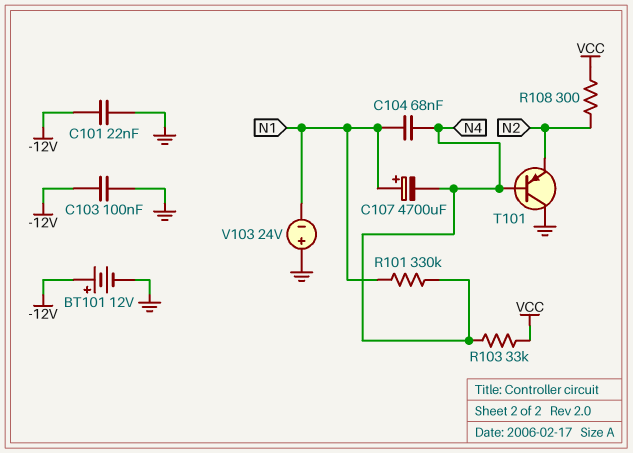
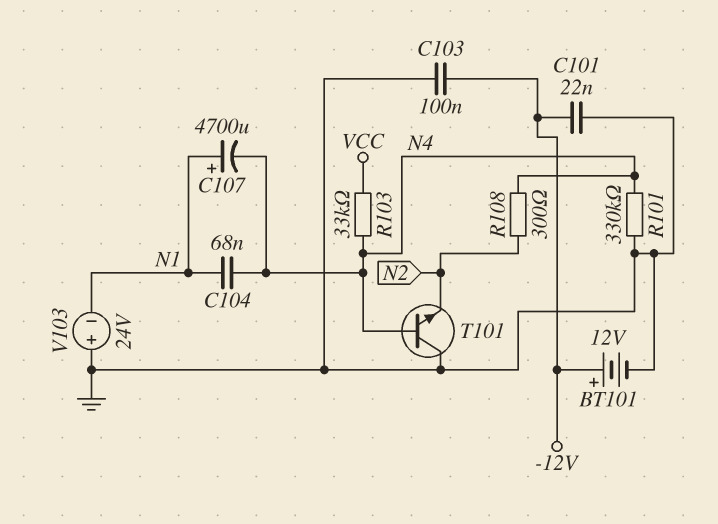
R101: 330k (N1, N4) -> 330k (GND, N4)
R108: 300 (N2, VCC) -> 300 (N2, N4)
T101: PNP (B N4, C GND, E N2) -> NPN (B N4, C GND, E N2)

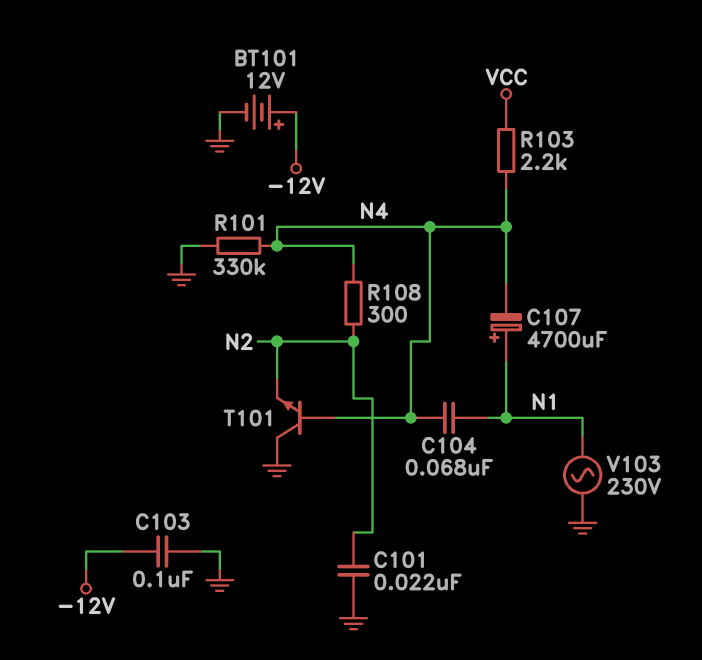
C101: 22nF (-12V, GND) -> 22nF (GND, N2)
R103: 33k (N4, VCC) -> 2.2k (N4, VCC)
V103: 24V (plus GND, minus N1) -> AC 230V (GND, N1)

